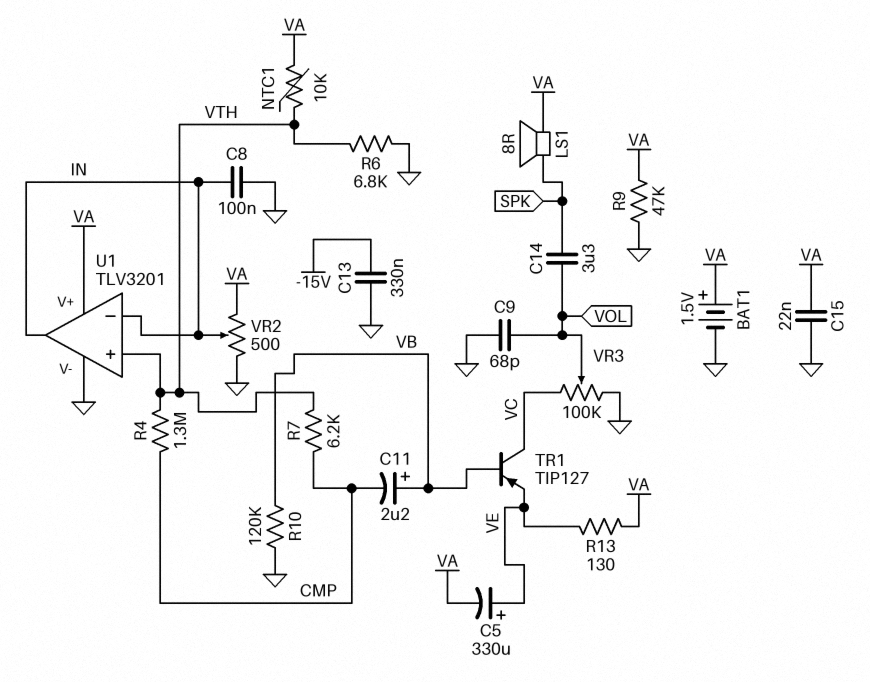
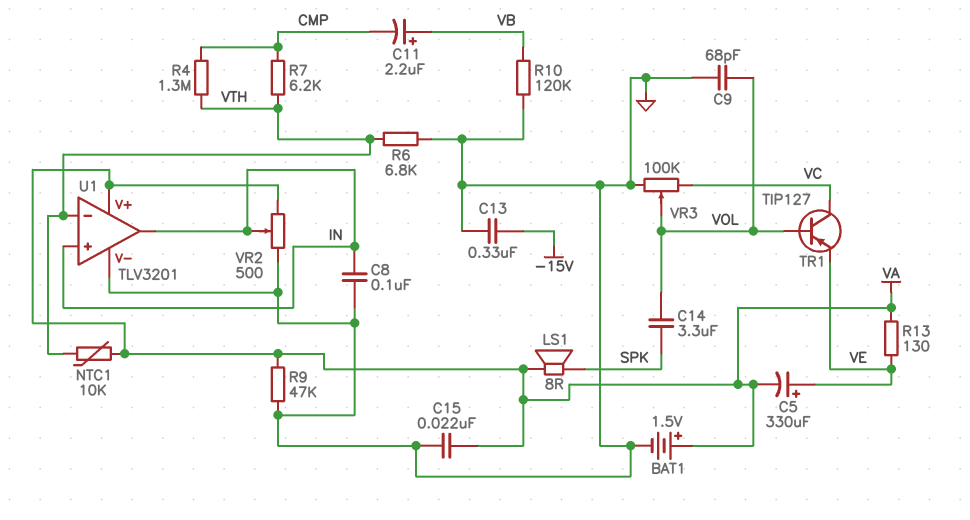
TR1: PNP TIP127 (B VB, C VC, E VE) -> PNP TIP127 (B VOL, C VC, E VE)
U1 pin in+: VTH -> IN
U1 pin in-: IN -> VTH

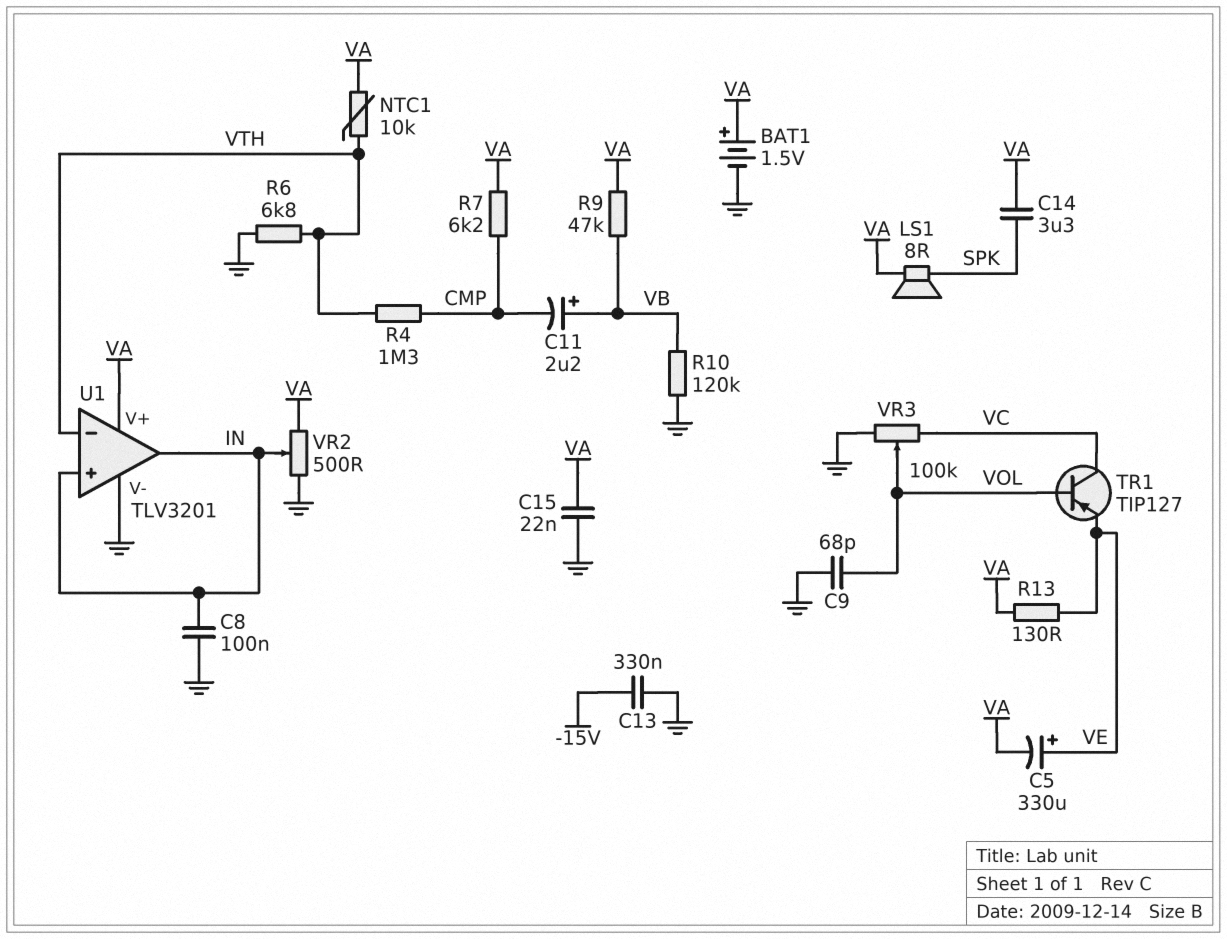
C14: 3.3uF (SPK, VOL) -> 3.3uF (SPK, VA)
R7: 6.2k (CMP, VTH) -> 6.2k (CMP, VA)
R9: 47k (GND, VA) -> 47k (VA, VB)

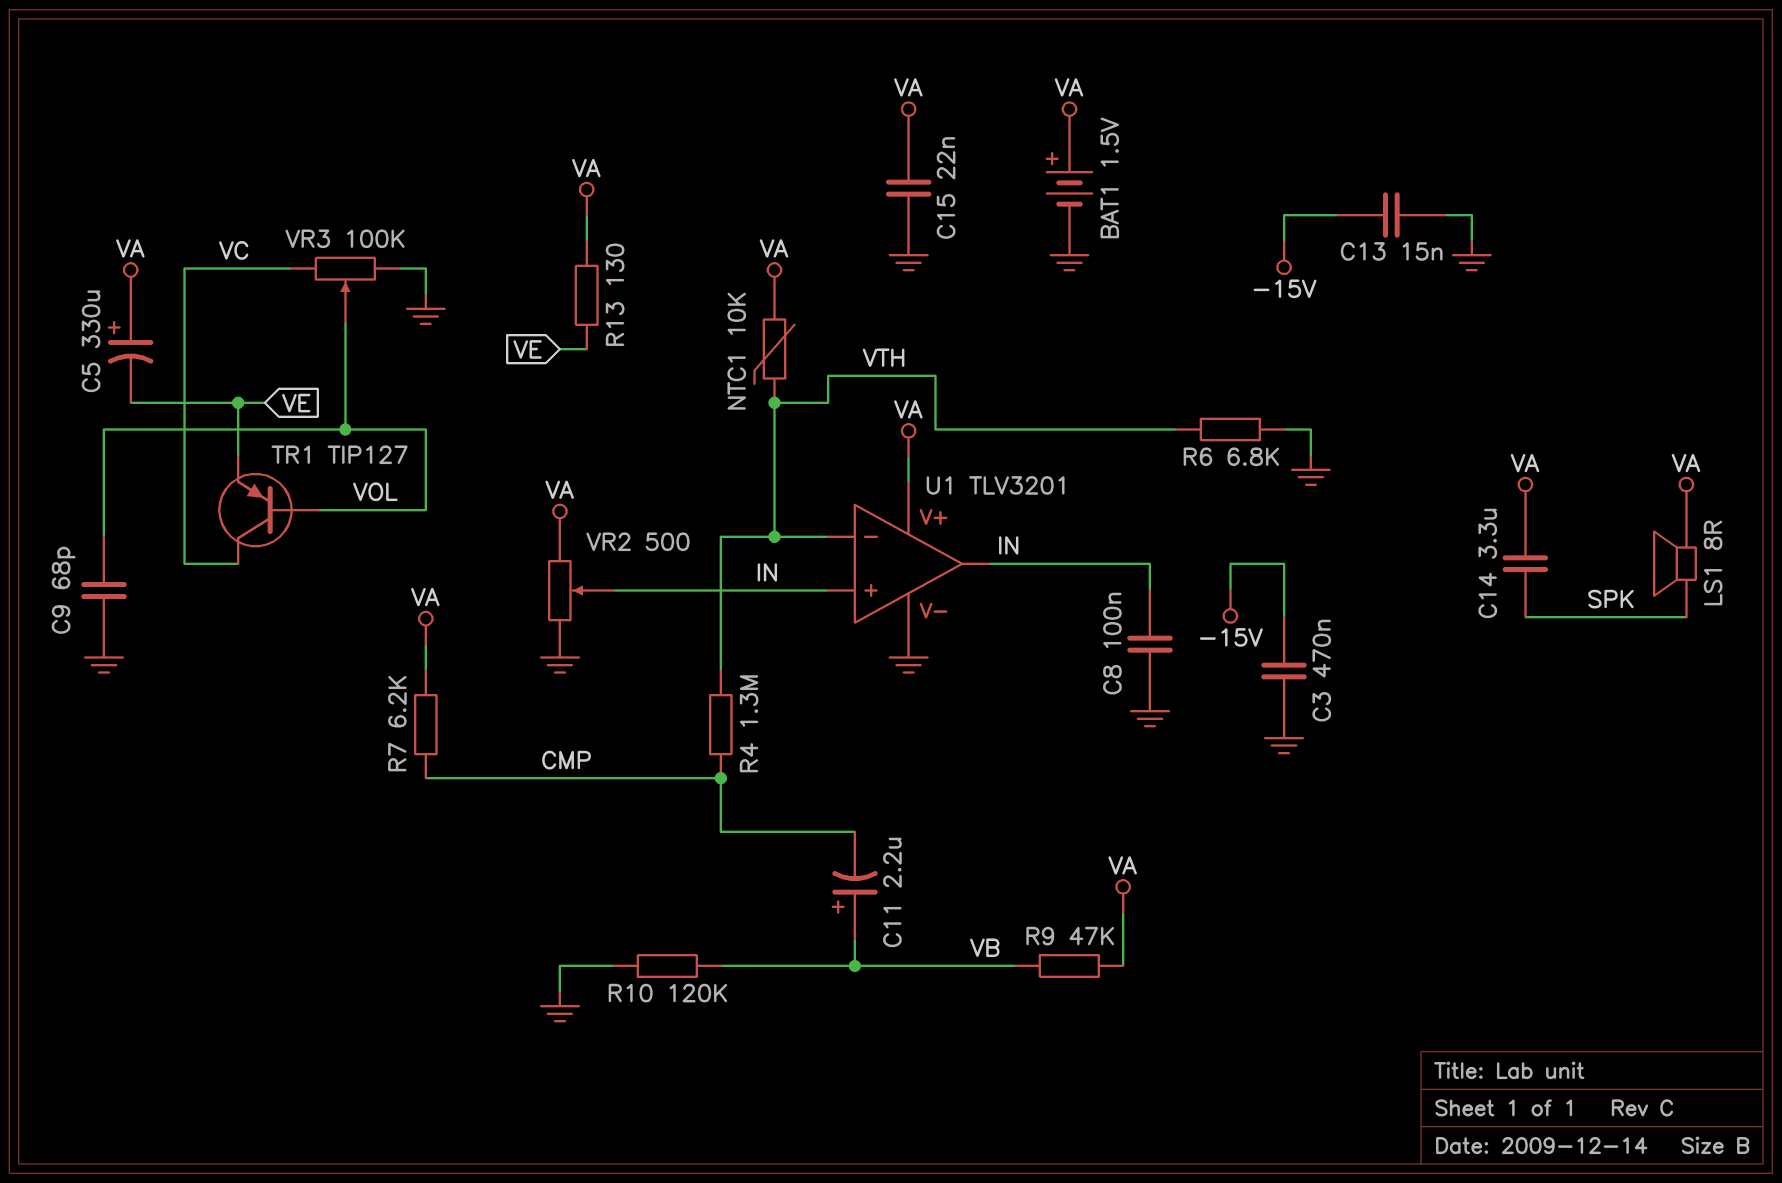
C3: none -> 470nF (-15V, GND)
C5: 330uF (plus VE, minus VA) -> 330uF (plus VA, minus VE)
C13: 330nF (-15V, GND) -> 15nF (-15V, GND)

